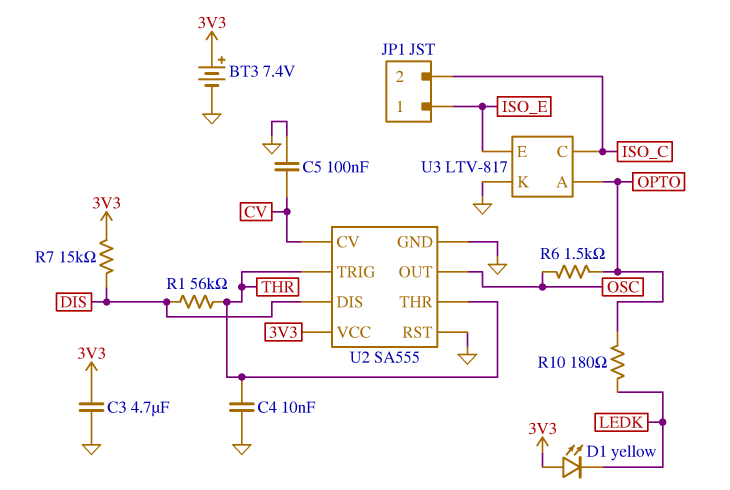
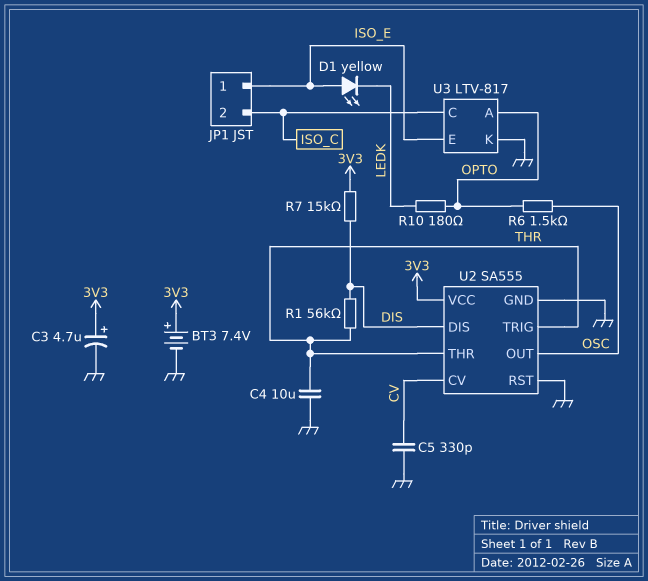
C3: 4.7uF (3V3, GND) -> 4.7uF (plus 3V3, minus GND)
C4: 10nF (GND, THR) -> 10uF (GND, THR)
C5: 100nF (CV, GND) -> 330pF (CV, GND)
D1: LED yellow (A 3V3, K LEDK) -> LED yellow (A ISO_E, K LEDK)

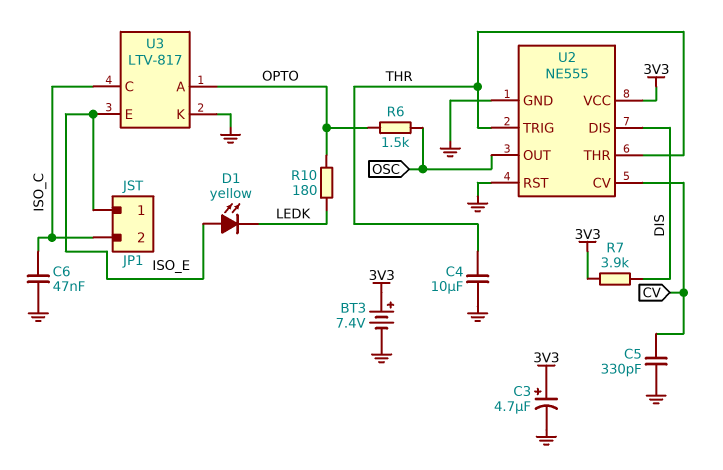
C6: none -> 47nF (GND, ISO_C)
R1: 56k (DIS, THR) -> none
R7: 15k (3V3, DIS) -> 3.9k (3V3, DIS)
U2: SA555 -> NE555

